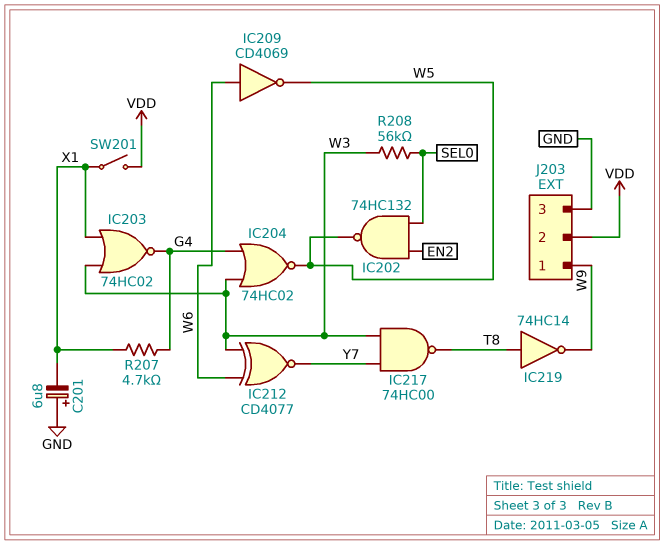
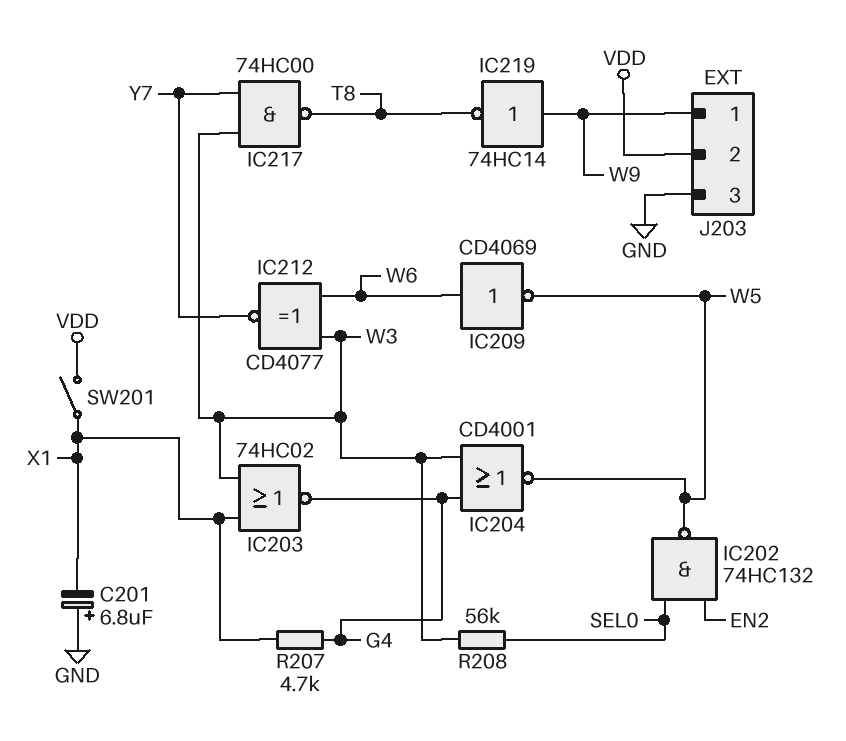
IC204: NOR 74HC02 (in G4, in W3, out W5) -> NOR CD4001 (in G4, in W3, out W5)
IC219: NOT 74HC14 (in T8, out W9) -> NOT 74HC14 (in W9, out T8)

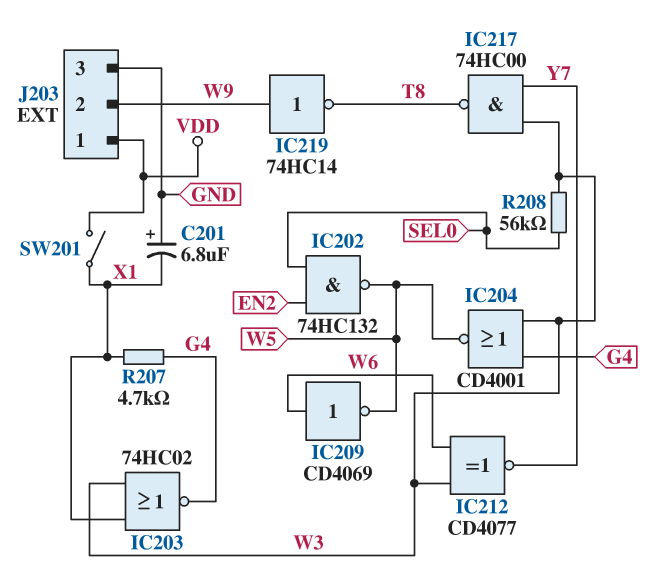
J203 pin 1: W9 -> VDD
J203 pin 2: VDD -> W9

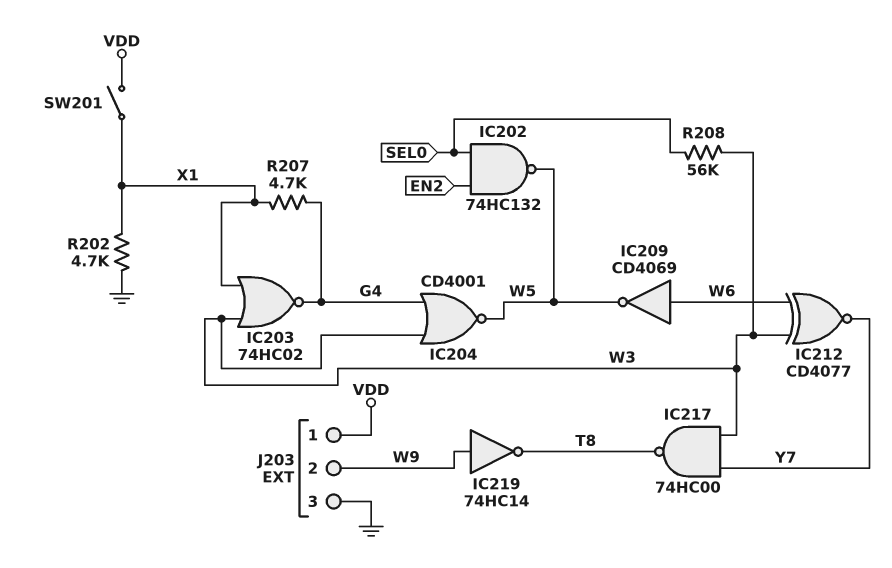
C201: 6.8uF (plus GND, minus X1) -> none
R202: none -> 4.7k (GND, X1)

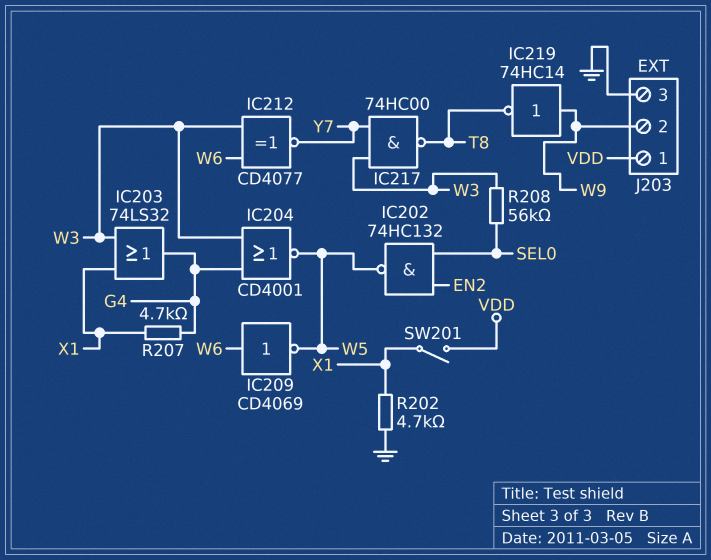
IC203: NOR 74HC02 (in W3, in X1, out G4) -> OR 74LS32 (in W3, in X1, out G4)

